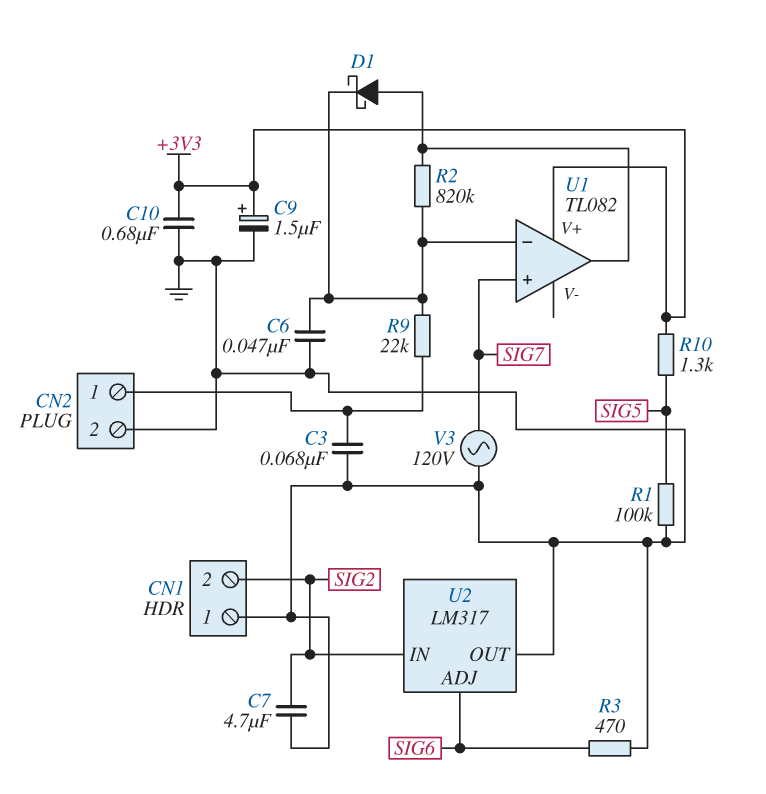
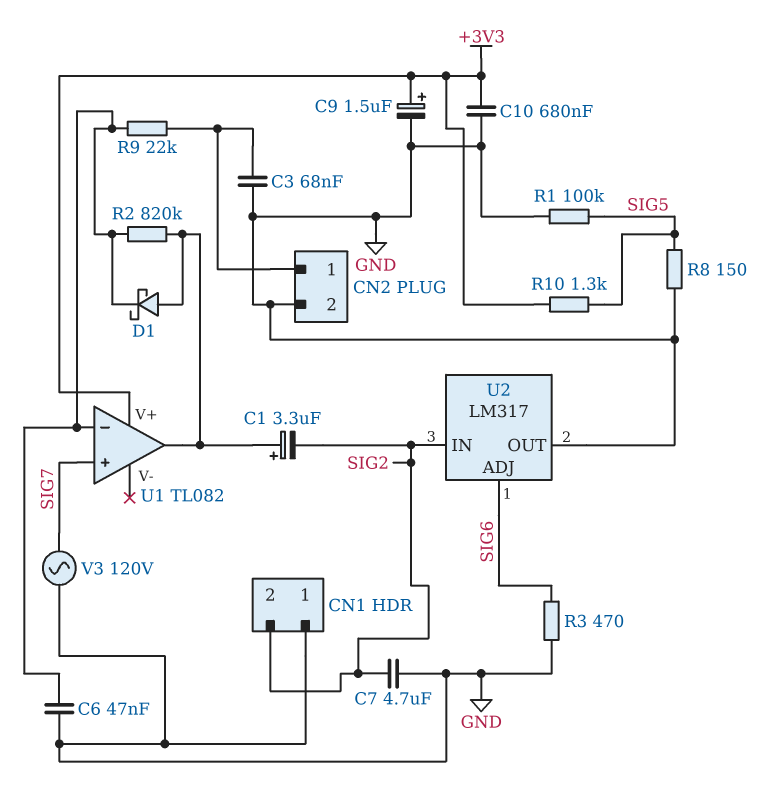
C1: none -> 3.3uF (plus U1/out, minus SIG2)
R8: none -> 150 (GND, SIG5)

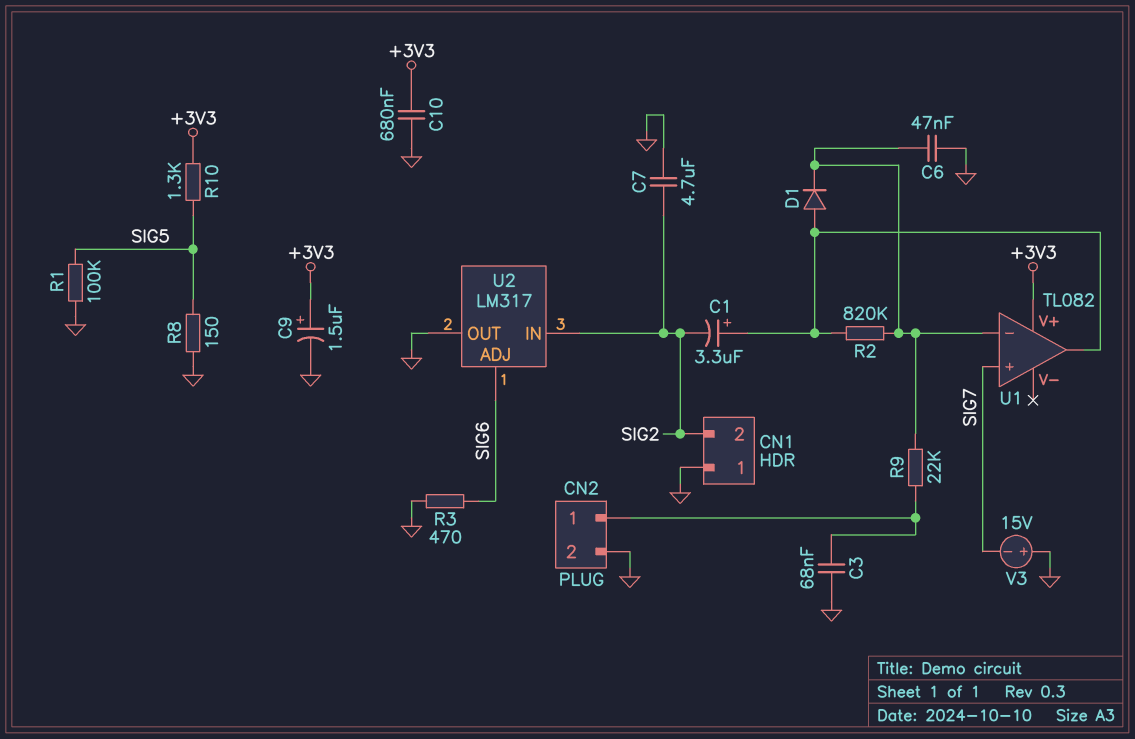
D1: schottky (A U1/out, K U1/in-) -> diode (A U1/out, K U1/in-)
V3: AC 120V (GND, SIG7) -> 15V (plus GND, minus SIG7)

